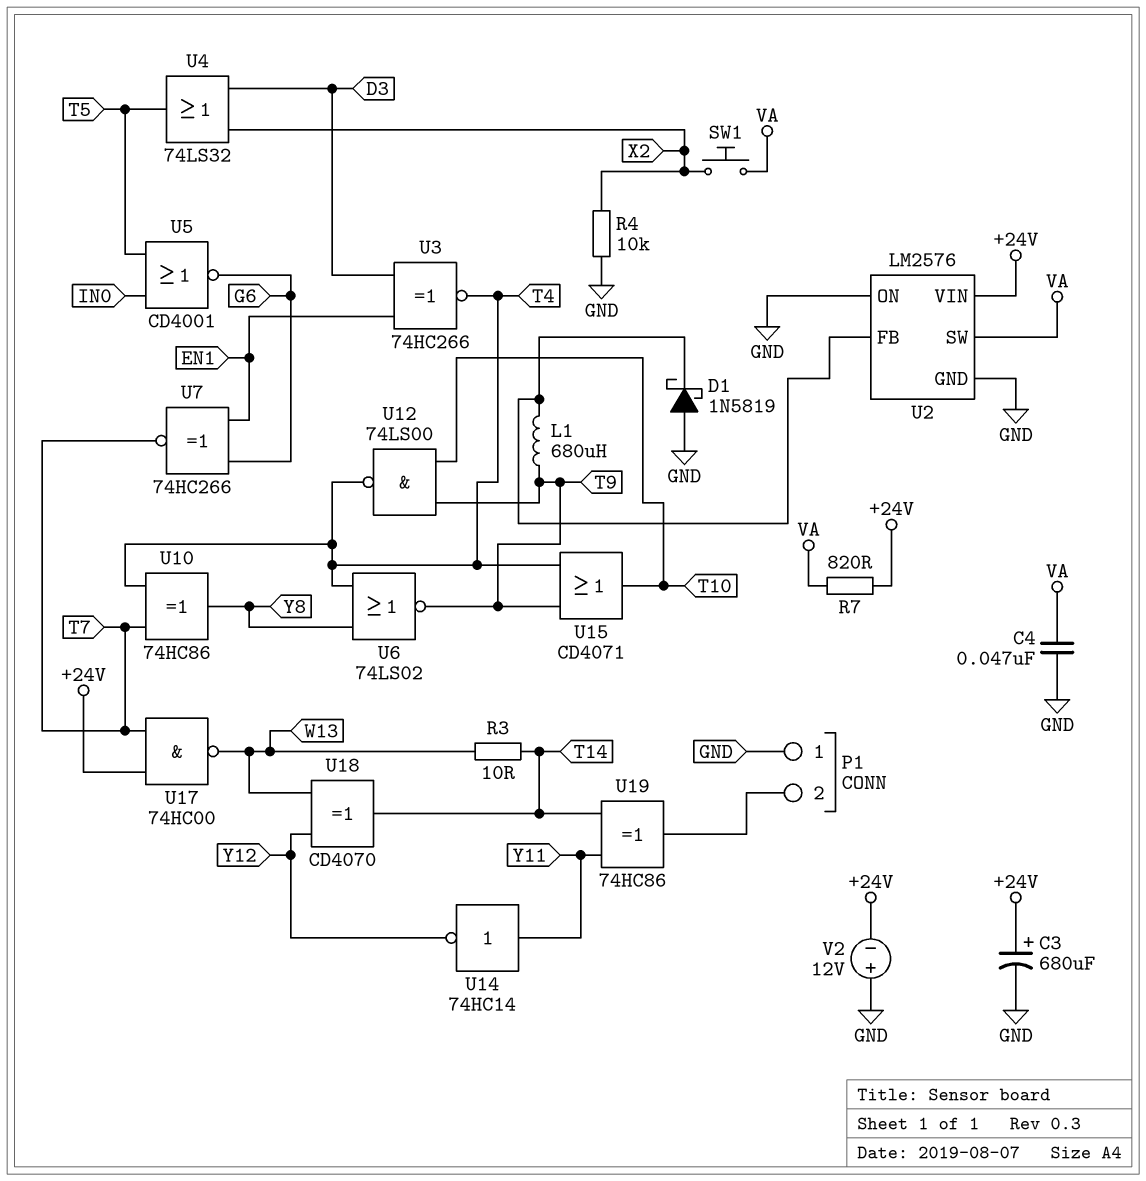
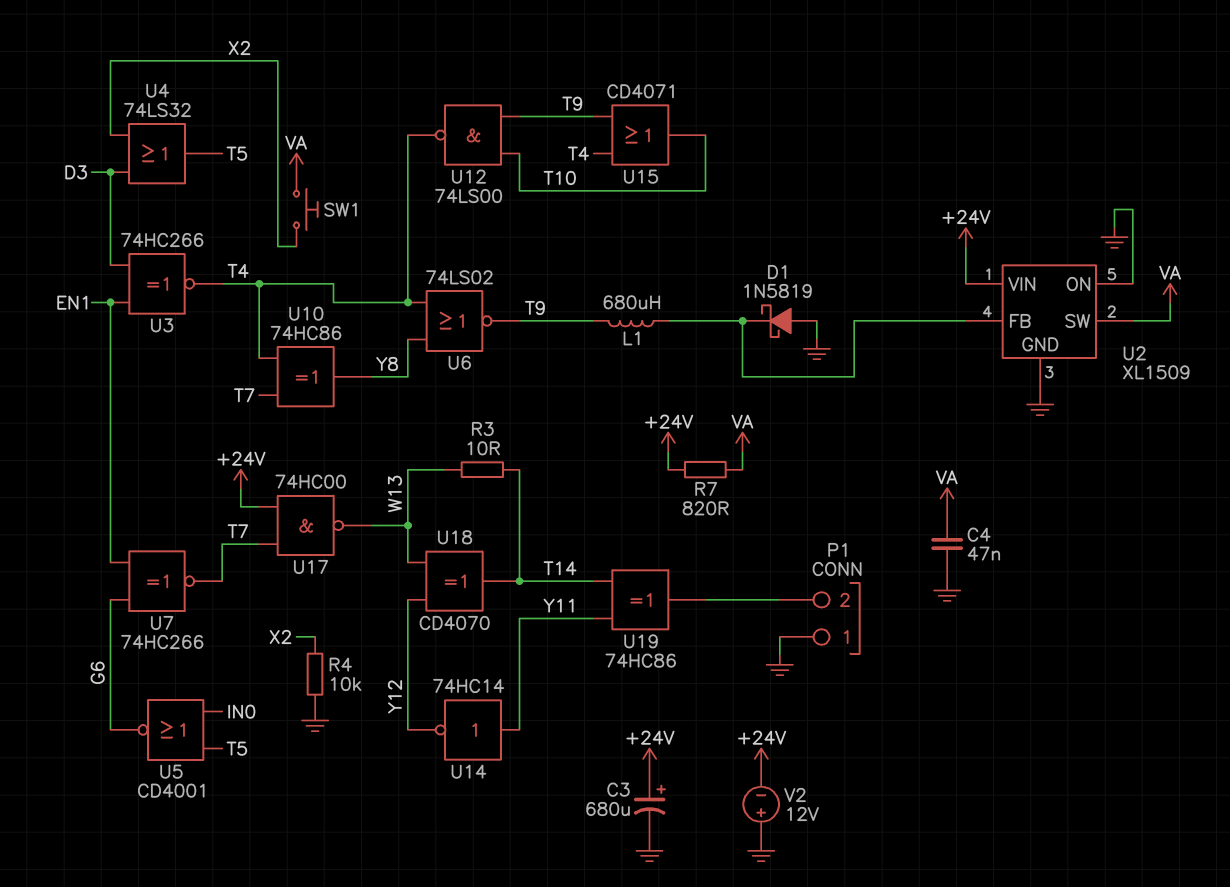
U2: LM2576 -> XL1509

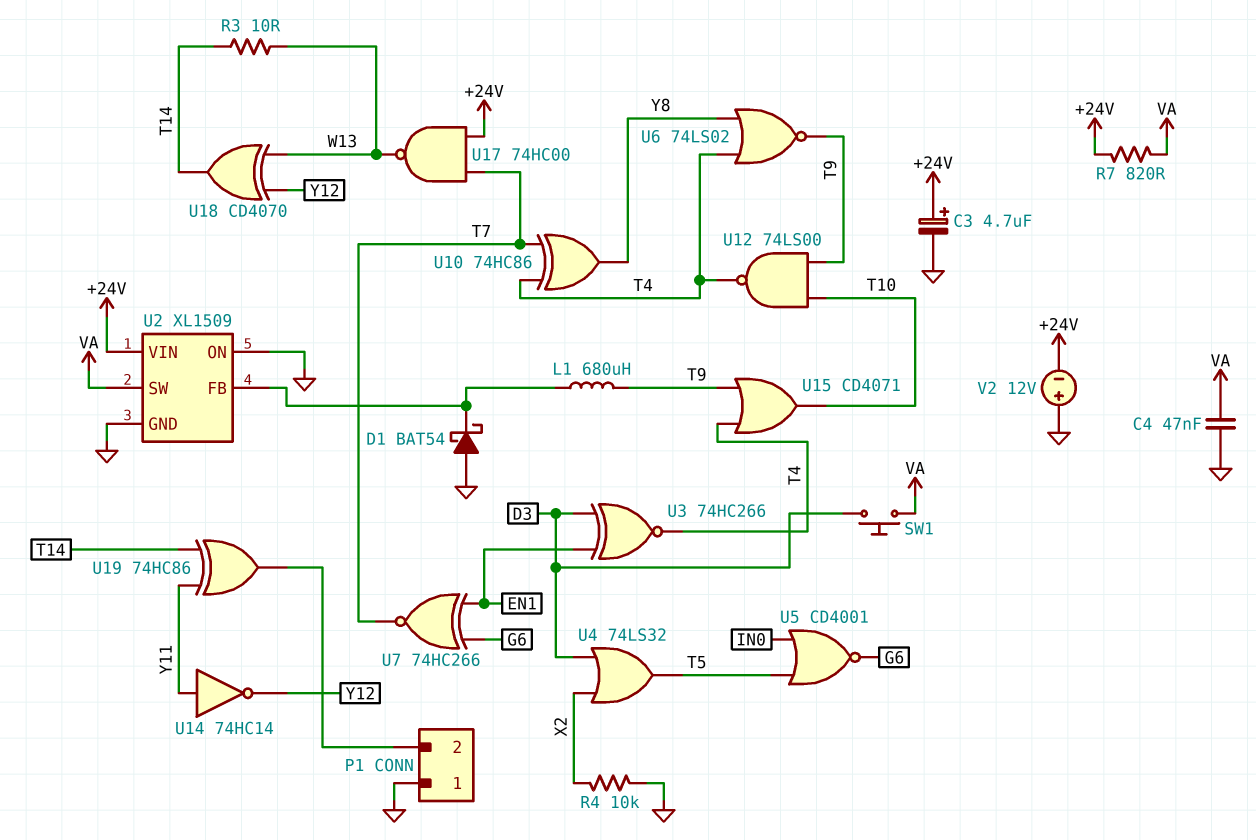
C3: 680uF (plus +24V, minus GND) -> 4.7uF (plus +24V, minus GND)
D1: schottky 1N5819 (A GND, K U2/FB) -> schottky BAT54 (A GND, K U2/FB)
SW1: button (VA, X2) -> button (D3, VA)

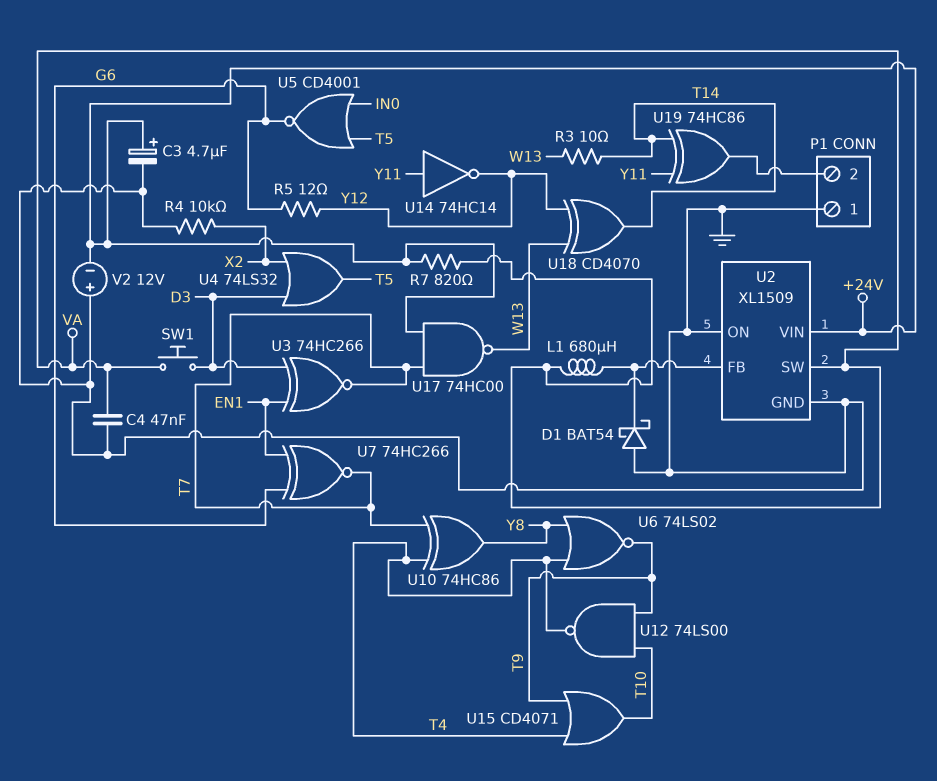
L1: 680uH (T9, U2/FB) -> 680uH (U2/FB, VA)
R5: none -> 12 (G6, Y12)
U3: XNOR 74HC266 (in D3, in EN1, out T4) -> XNOR 74HC266 (in D3, in EN1, out T7)

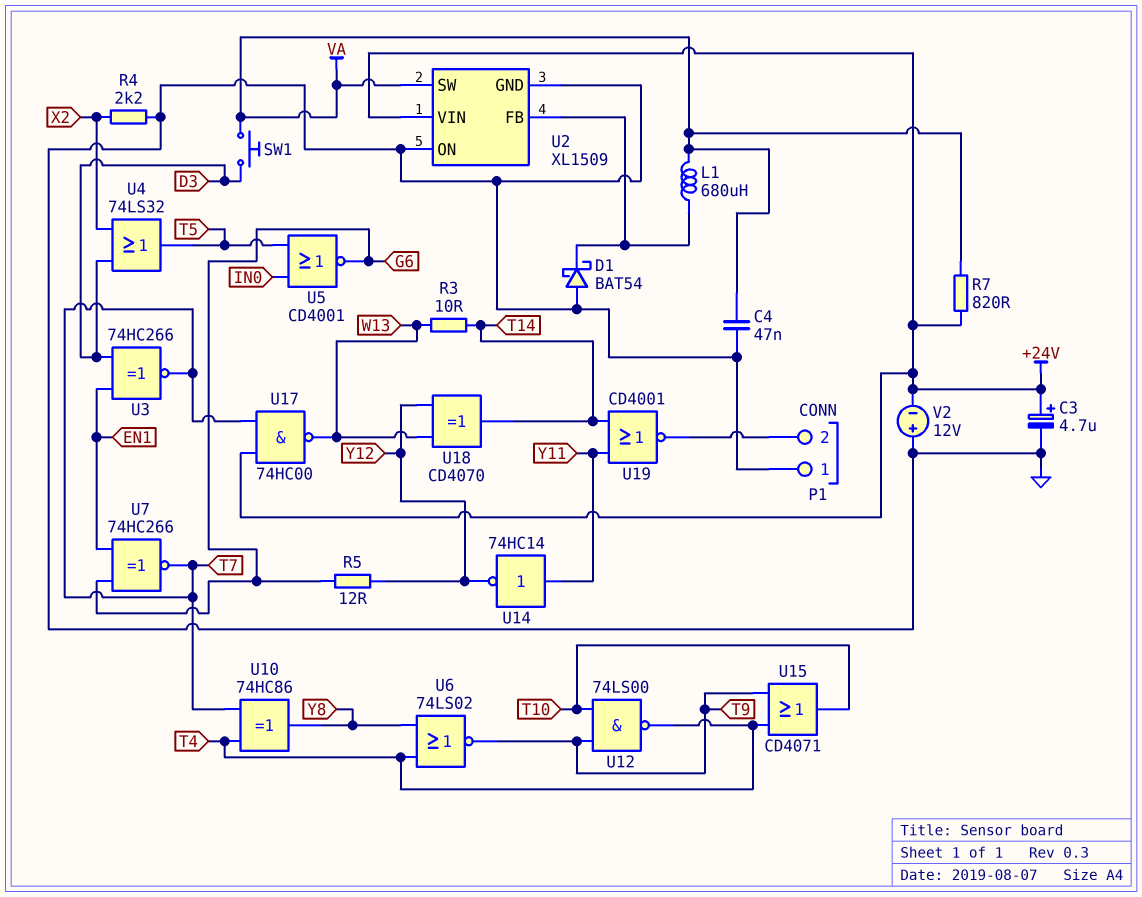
R4: 10k (GND, X2) -> 2.2k (GND, X2)
U19: XOR 74HC86 (in T14, in Y11, out P1/2) -> NOR CD4001 (in T14, in Y11, out P1/2)

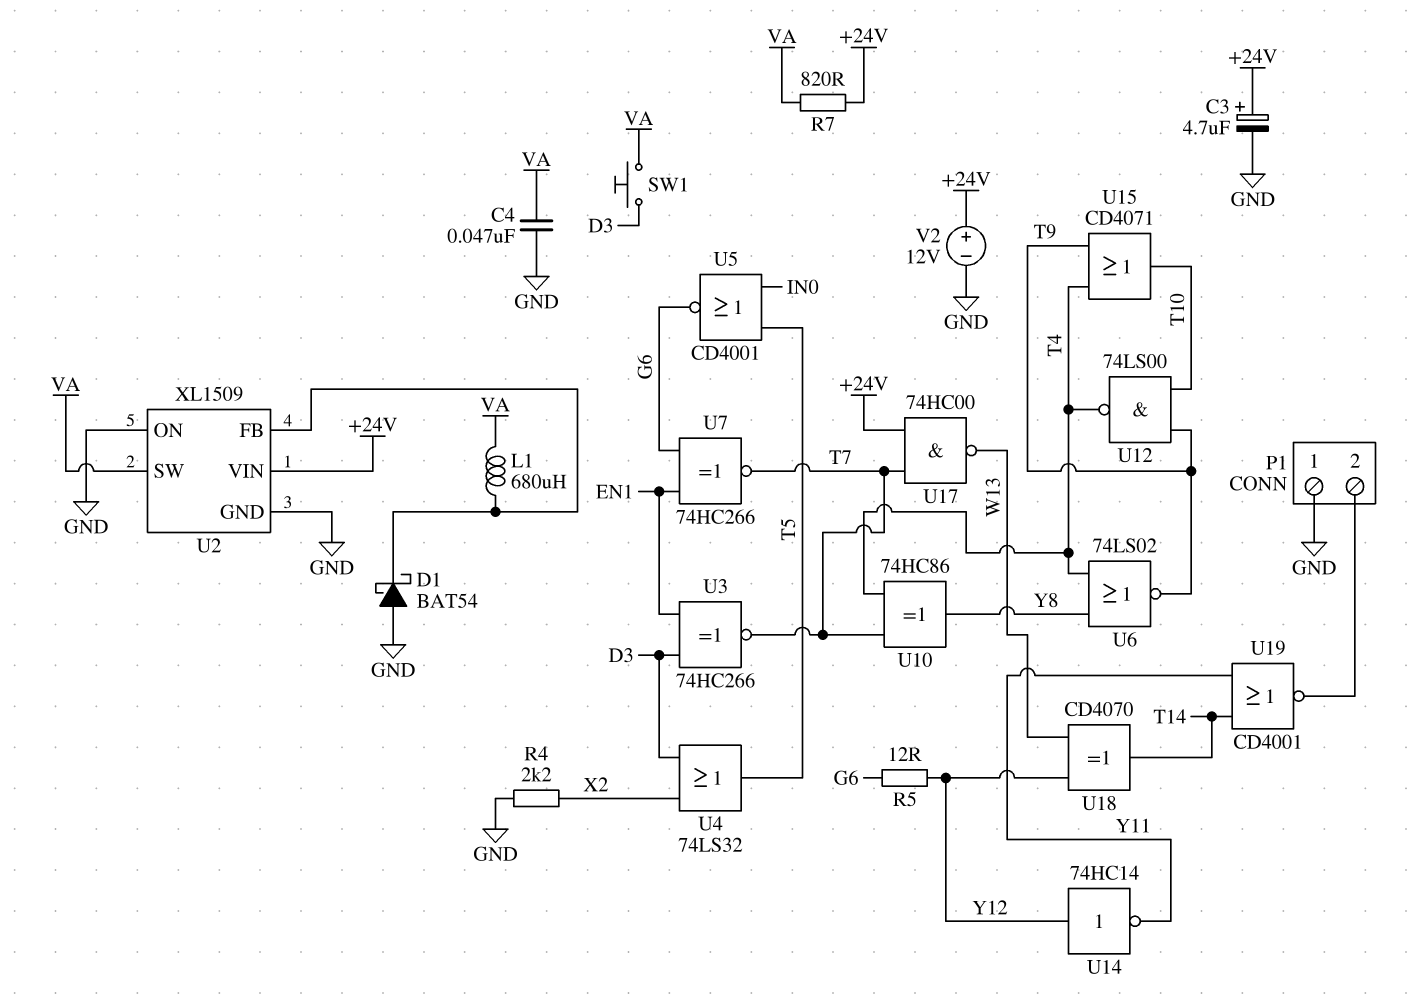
R3: 10 (T14, W13) -> none
U14: NOT 74HC14 (in Y11, out Y12) -> NOT 74HC14 (in Y12, out Y11)
V2: 12V (plus GND, minus +24V) -> 12V (plus +24V, minus GND)

